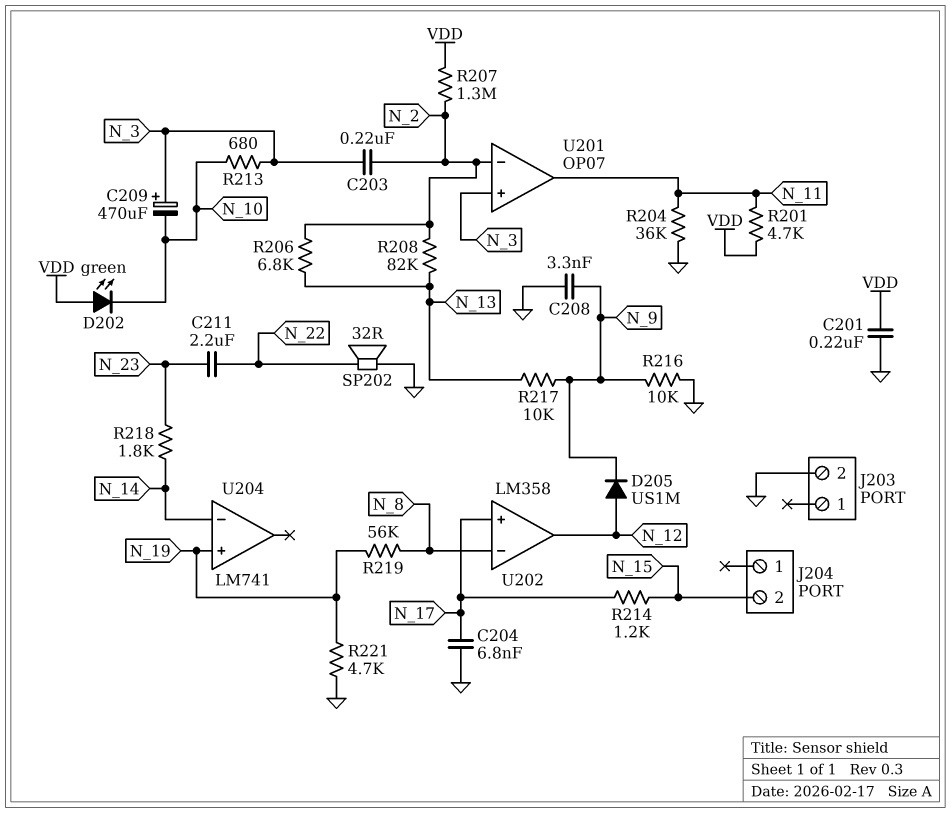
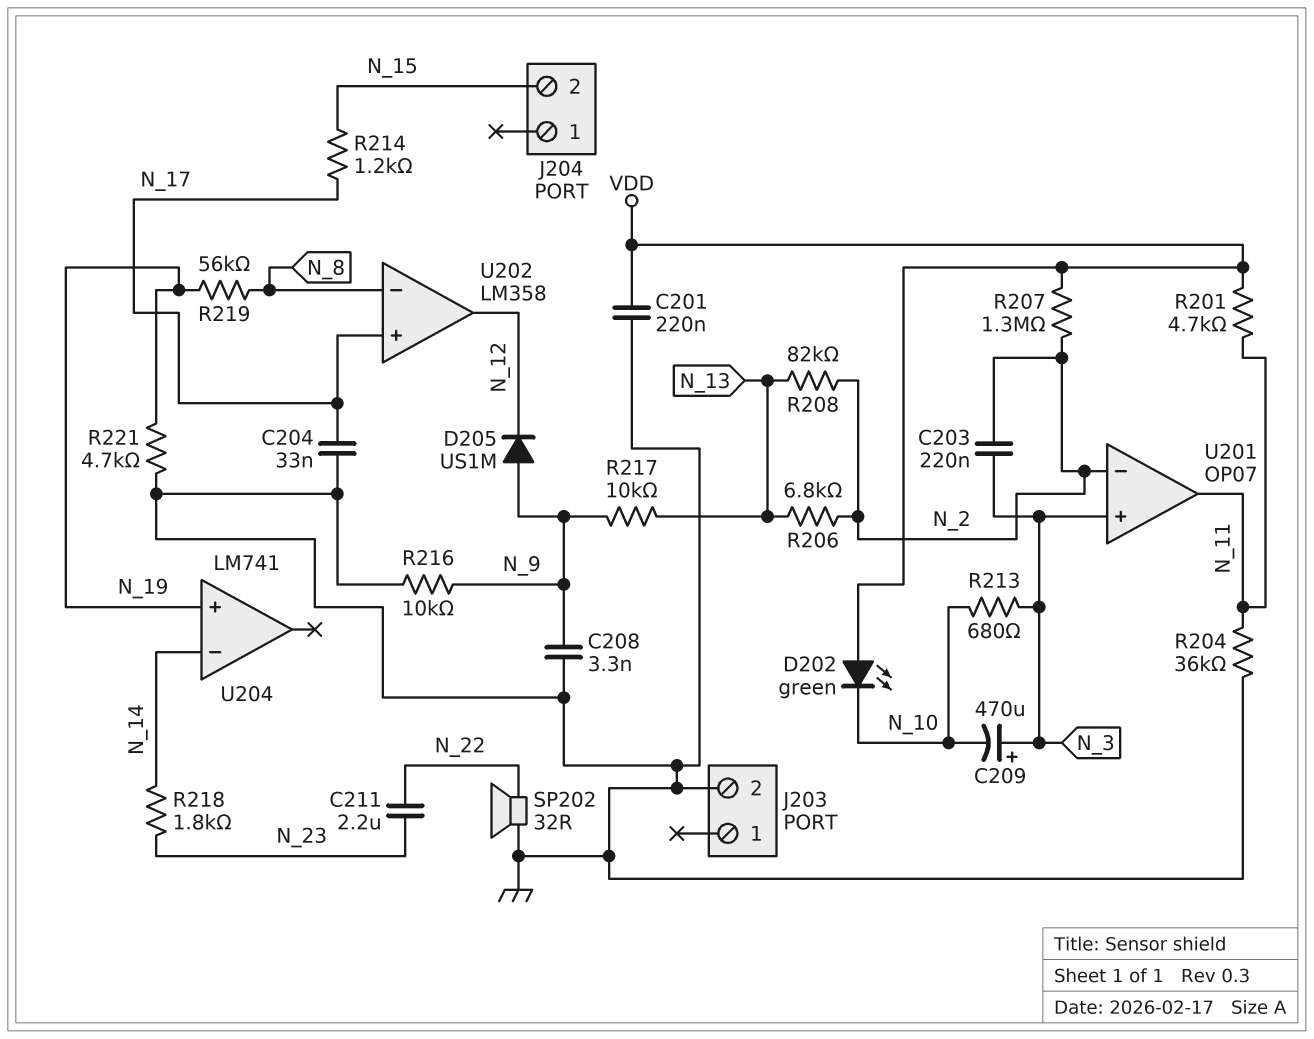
C204: 6.8nF (GND, N_17) -> 33nF (GND, N_17)
D205: diode US1M (A N_12, K N_9) -> diode US1M (A N_9, K N_12)

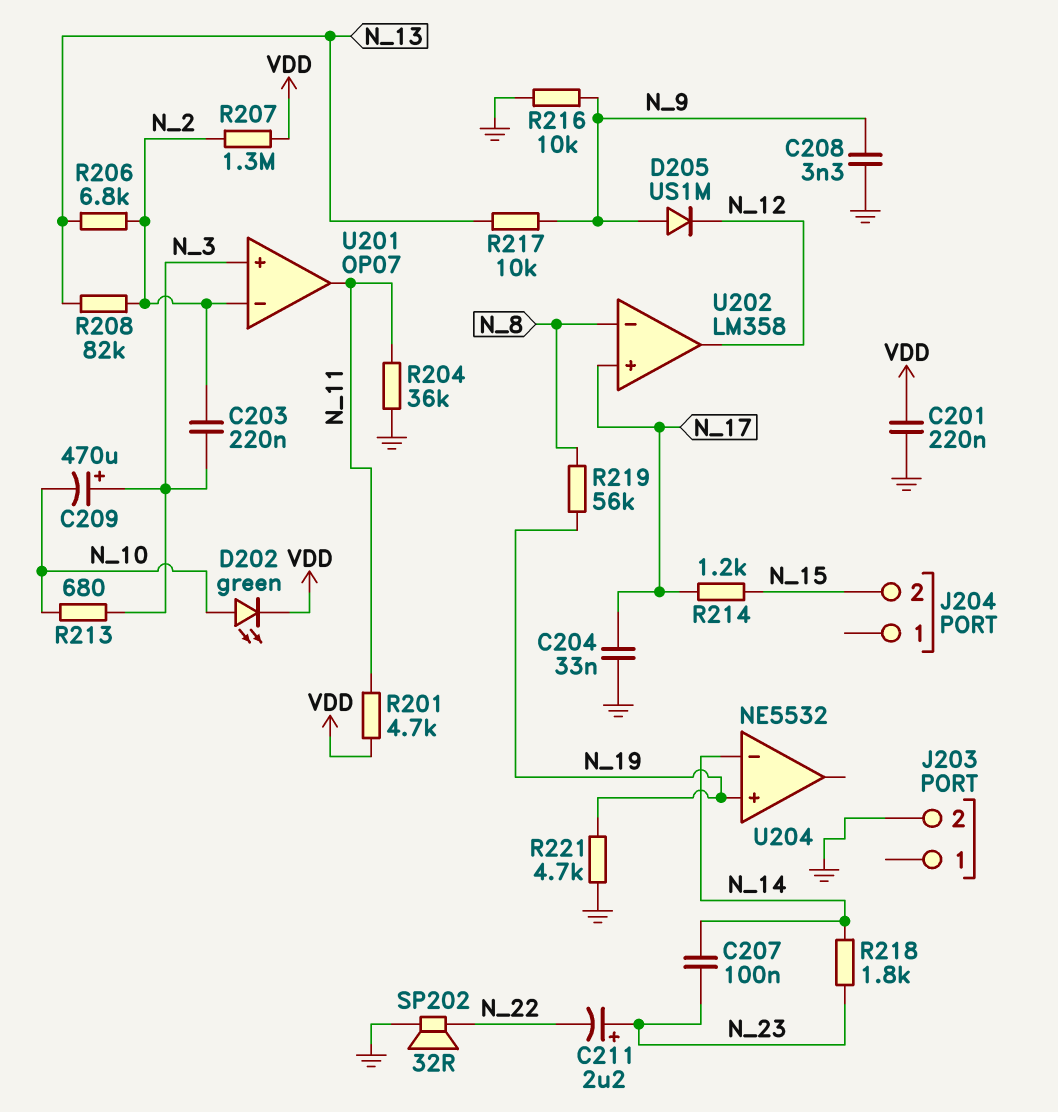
C207: none -> 100nF (N_14, N_23)
C211: 2.2uF (N_22, N_23) -> 2.2uF (plus N_23, minus N_22)
D202: LED green (A VDD, K N_10) -> LED green (A N_10, K VDD)
U204: LM741 -> NE5532

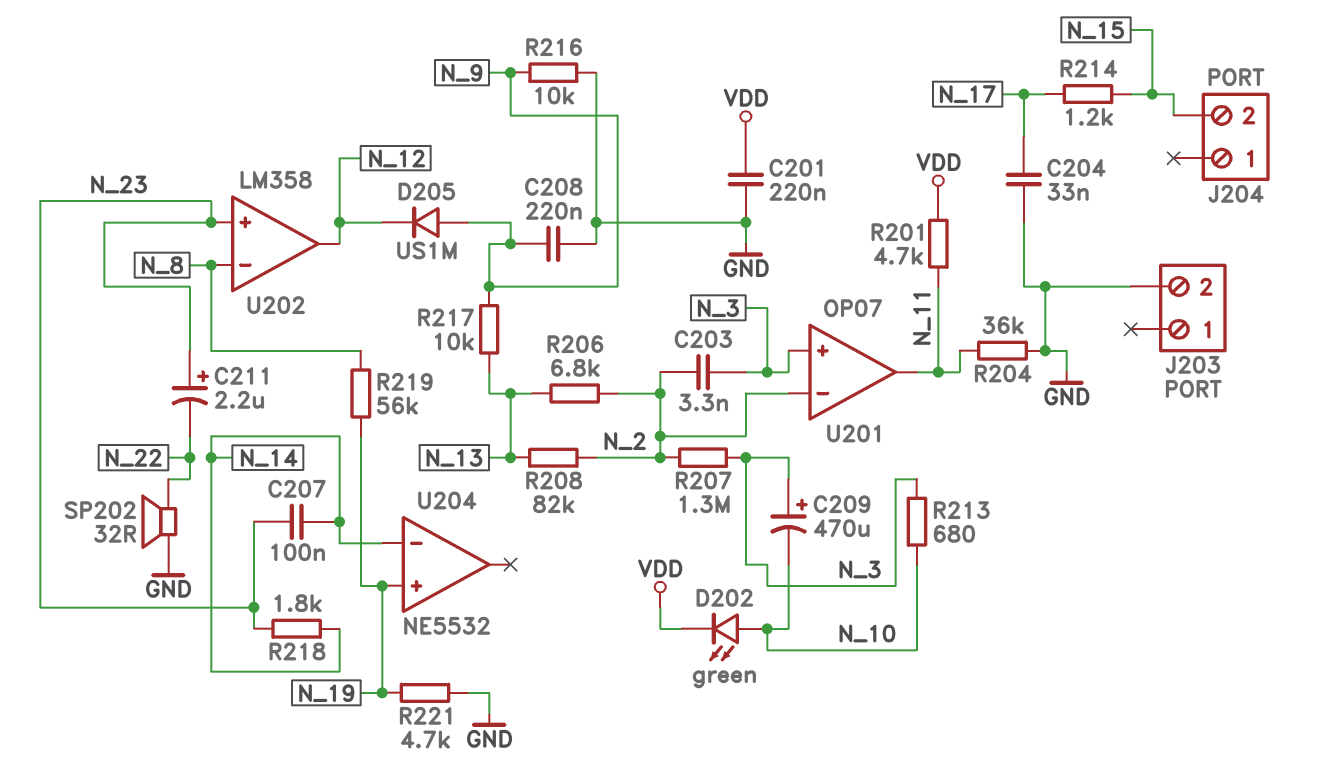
C203: 220nF (N_2, N_3) -> 3.3nF (N_2, N_3)
C208: 3.3nF (GND, N_9) -> 220nF (GND, N_9)
R207: 1.3M (N_2, VDD) -> 1.3M (N_2, N_3)
U202 pin in+: N_17 -> N_23

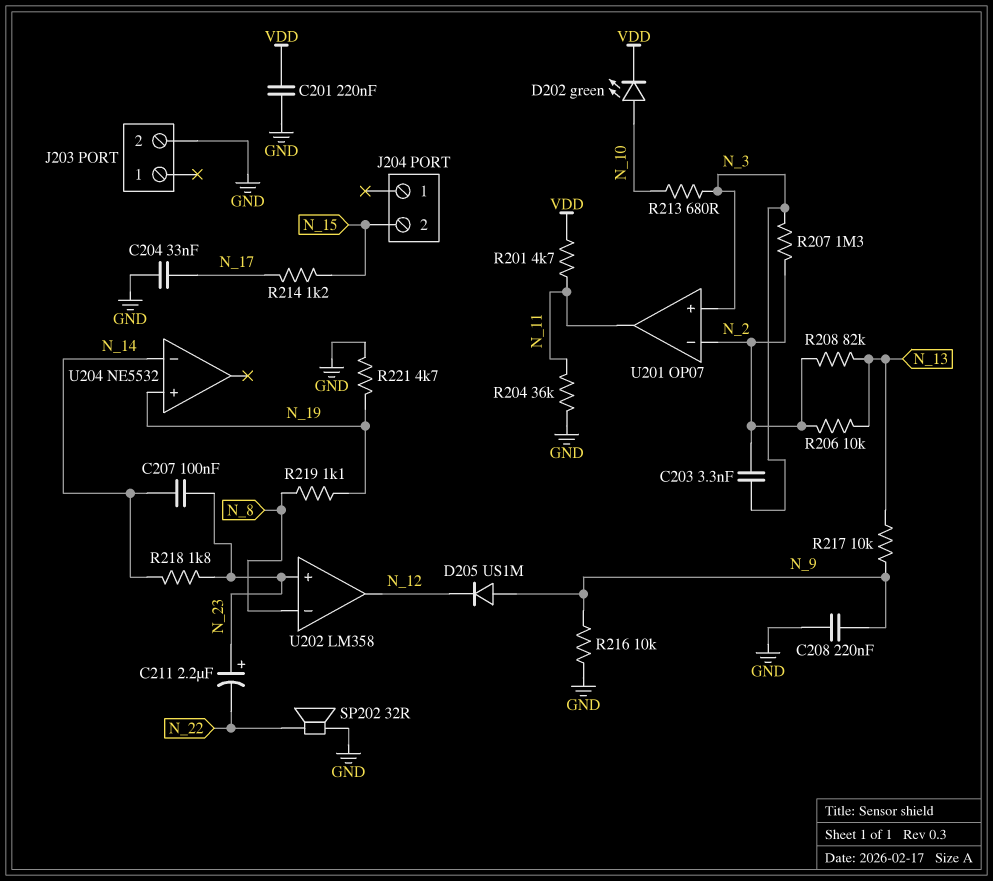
C209: 470uF (plus N_3, minus N_10) -> none
R206: 6.8k (N_2, N_13) -> 10k (N_2, N_13)
R219: 56k (N_8, N_19) -> 1.1k (N_8, N_19)

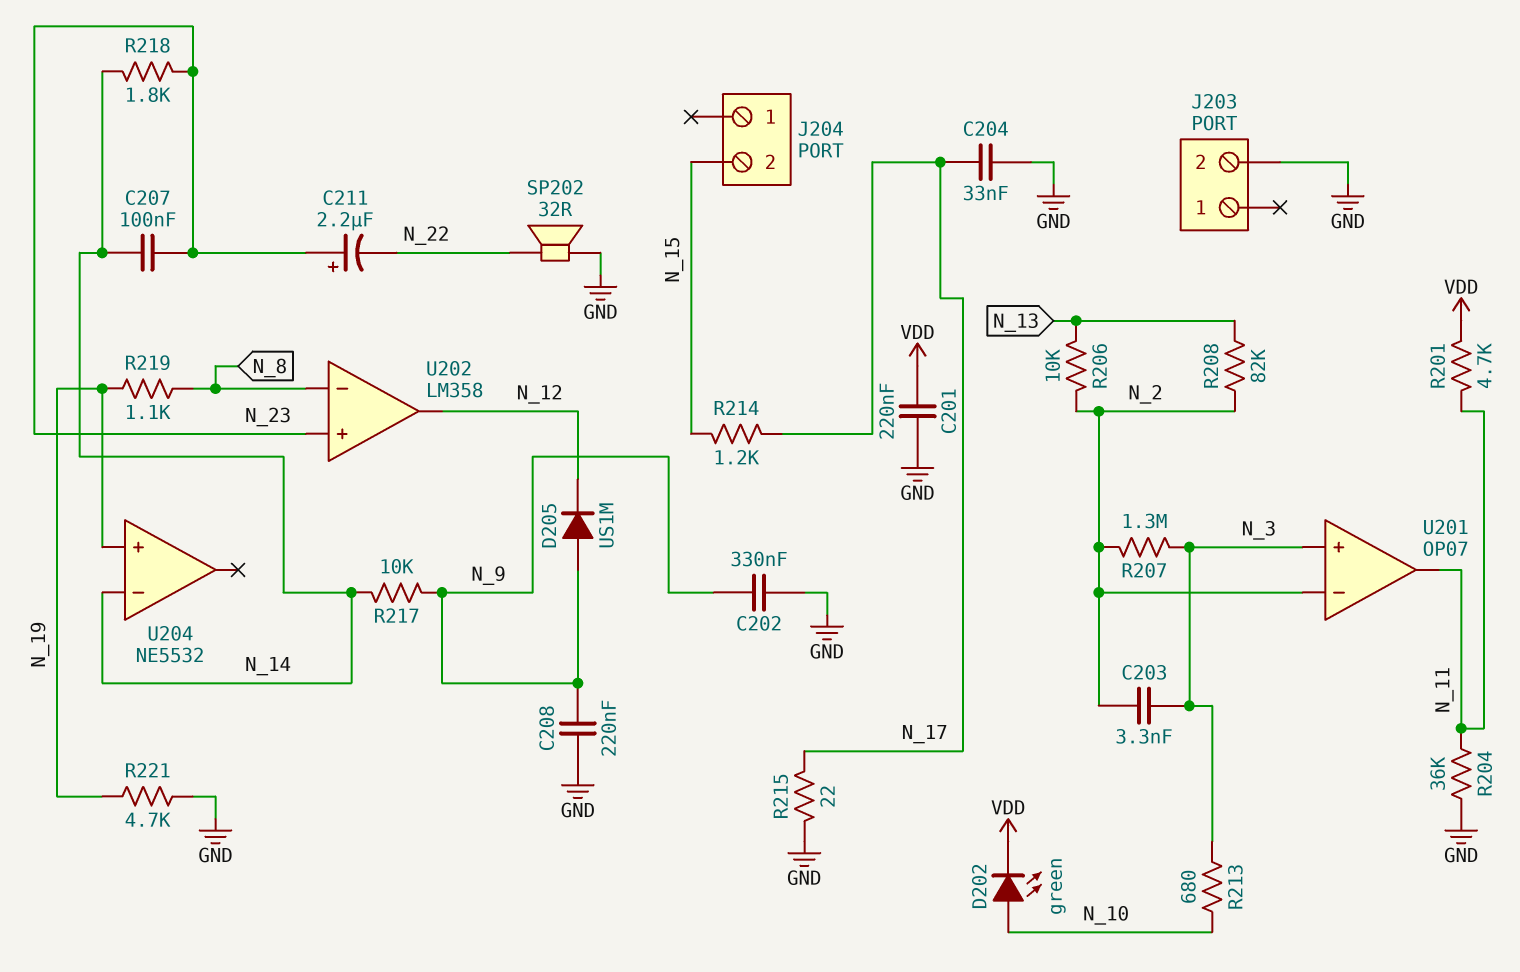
C202: none -> 330nF (GND, N_9)
R215: none -> 22 (GND, N_17)
R216: 10k (GND, N_9) -> none
R217: 10k (N_9, N_13) -> 10k (N_9, N_14)

